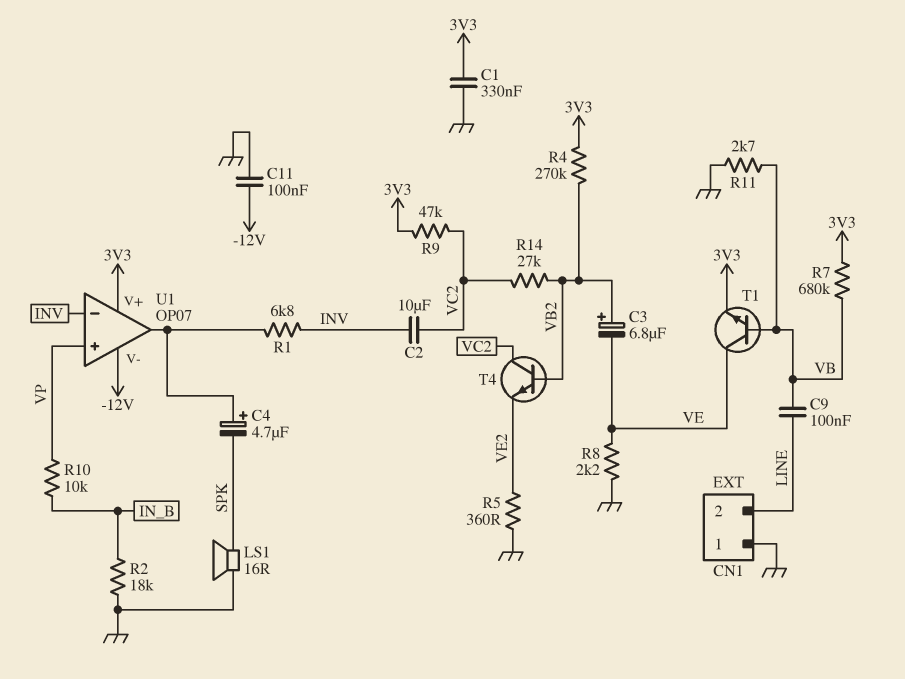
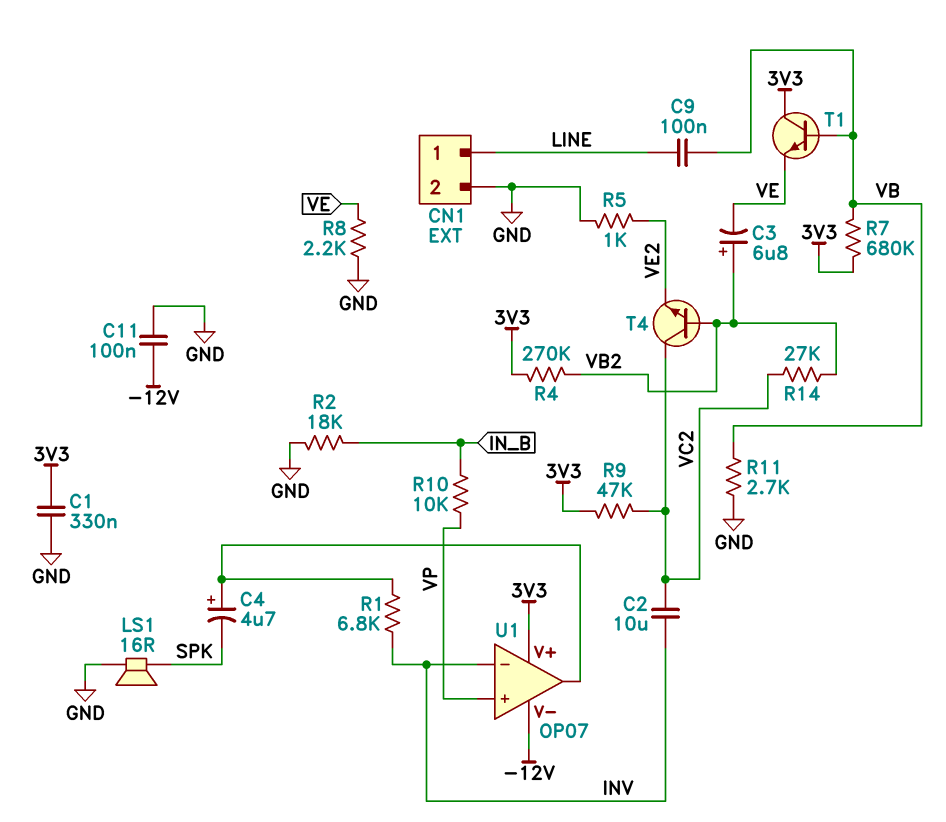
CN1 pin 1: GND -> LINE
CN1 pin 2: LINE -> GND
R5: 360 (GND, VE2) -> 1k (GND, VE2)
T1: NPN (B VB, C VE, E 3V3) -> NPN (B VB, C 3V3, E VE)

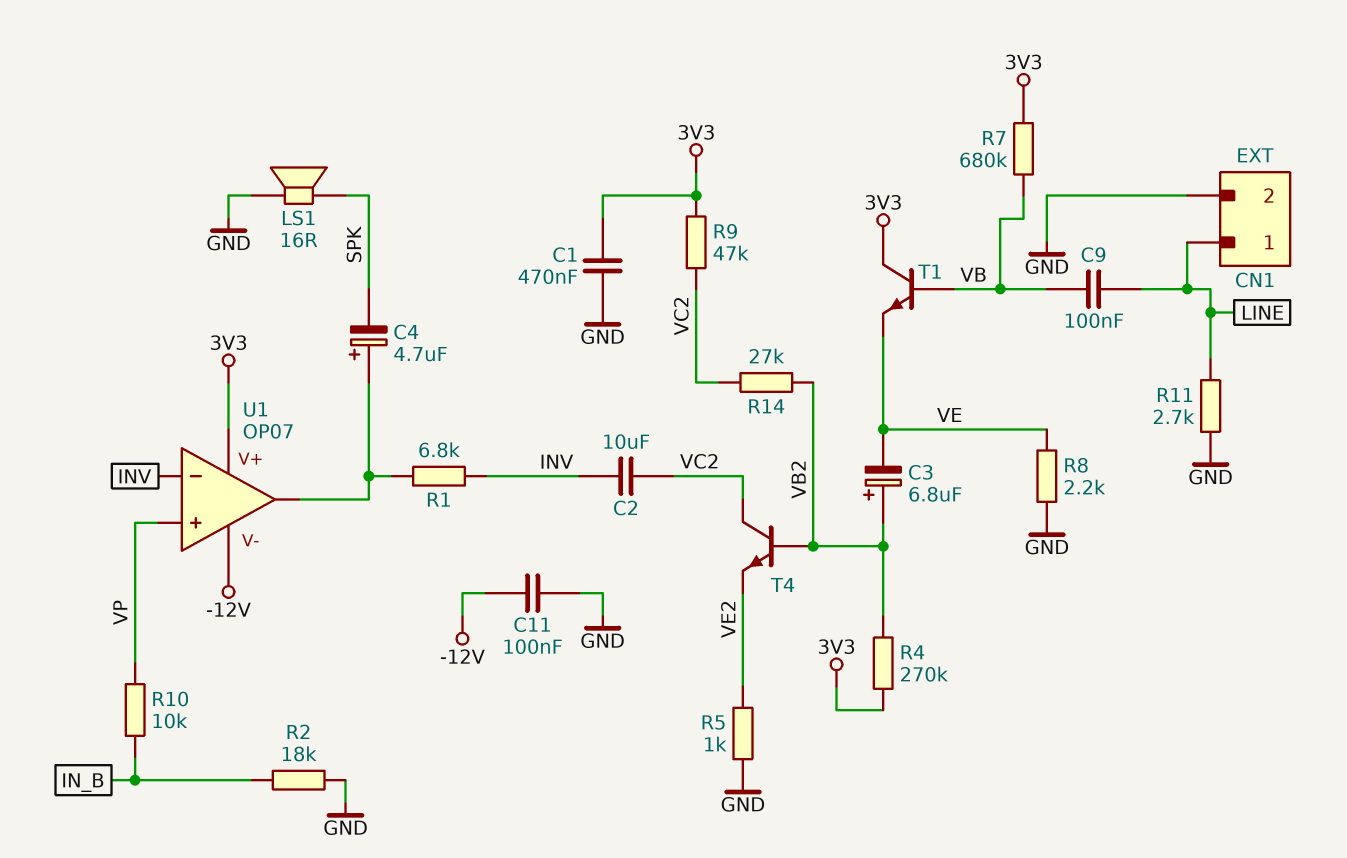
C1: 330nF (3V3, GND) -> 470nF (3V3, GND)
R11: 2.7k (GND, VB) -> 2.7k (GND, LINE)

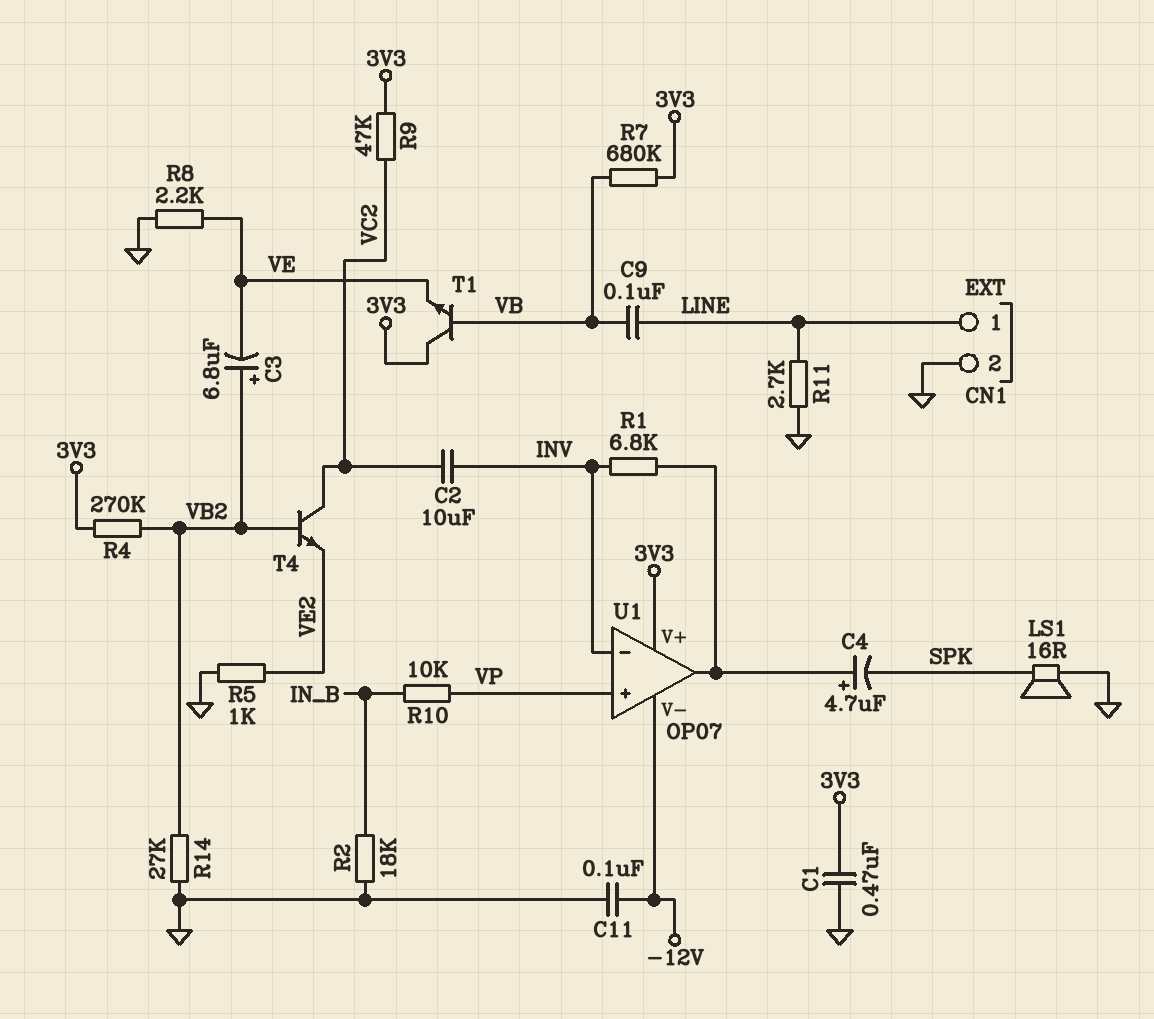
R14: 27k (VB2, VC2) -> 27k (GND, VB2)

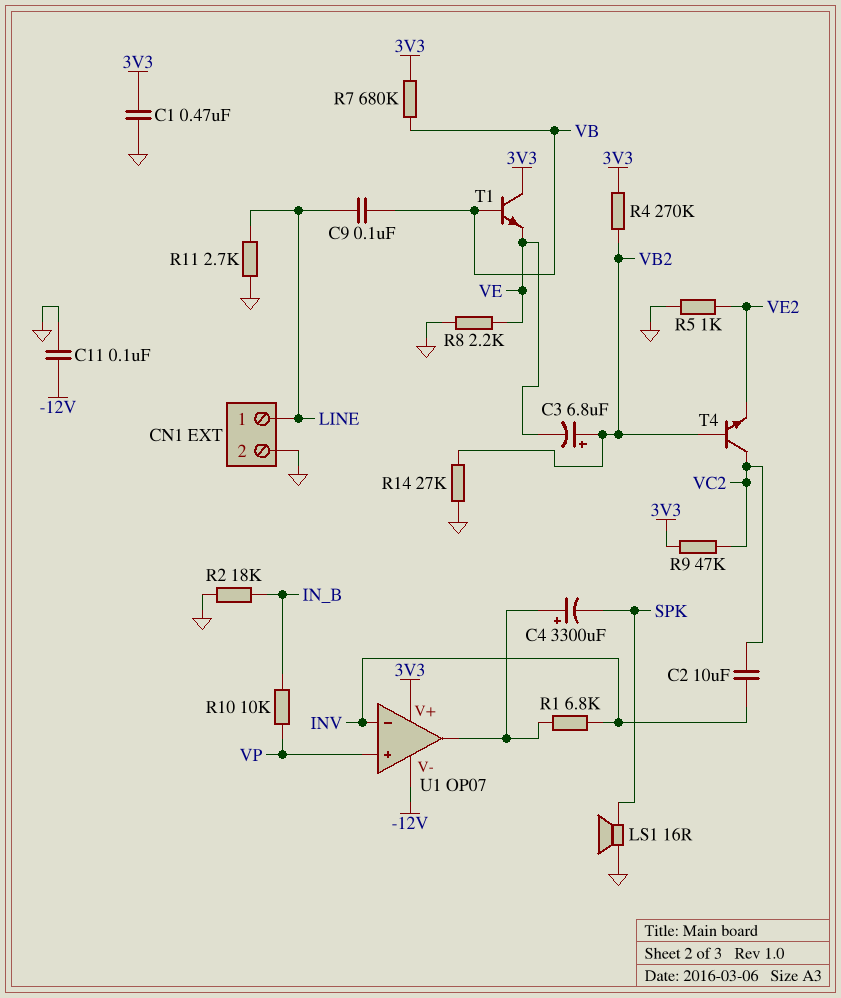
C4: 4.7uF (plus U1/out, minus SPK) -> 3300uF (plus U1/out, minus SPK)

